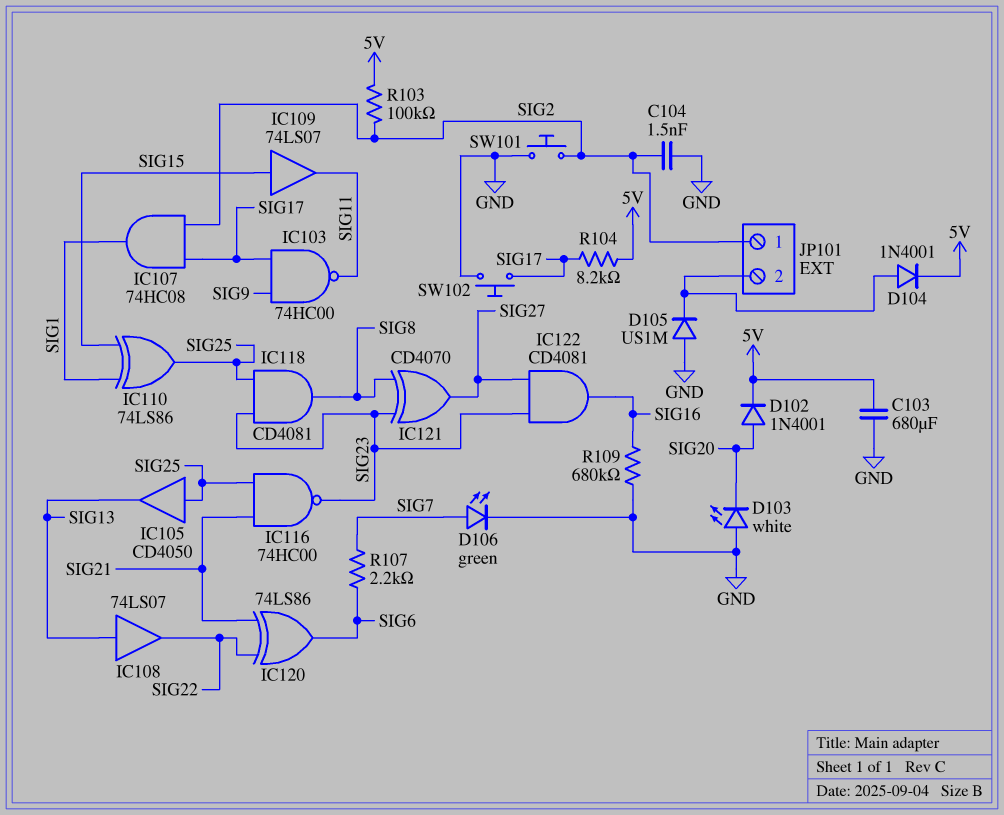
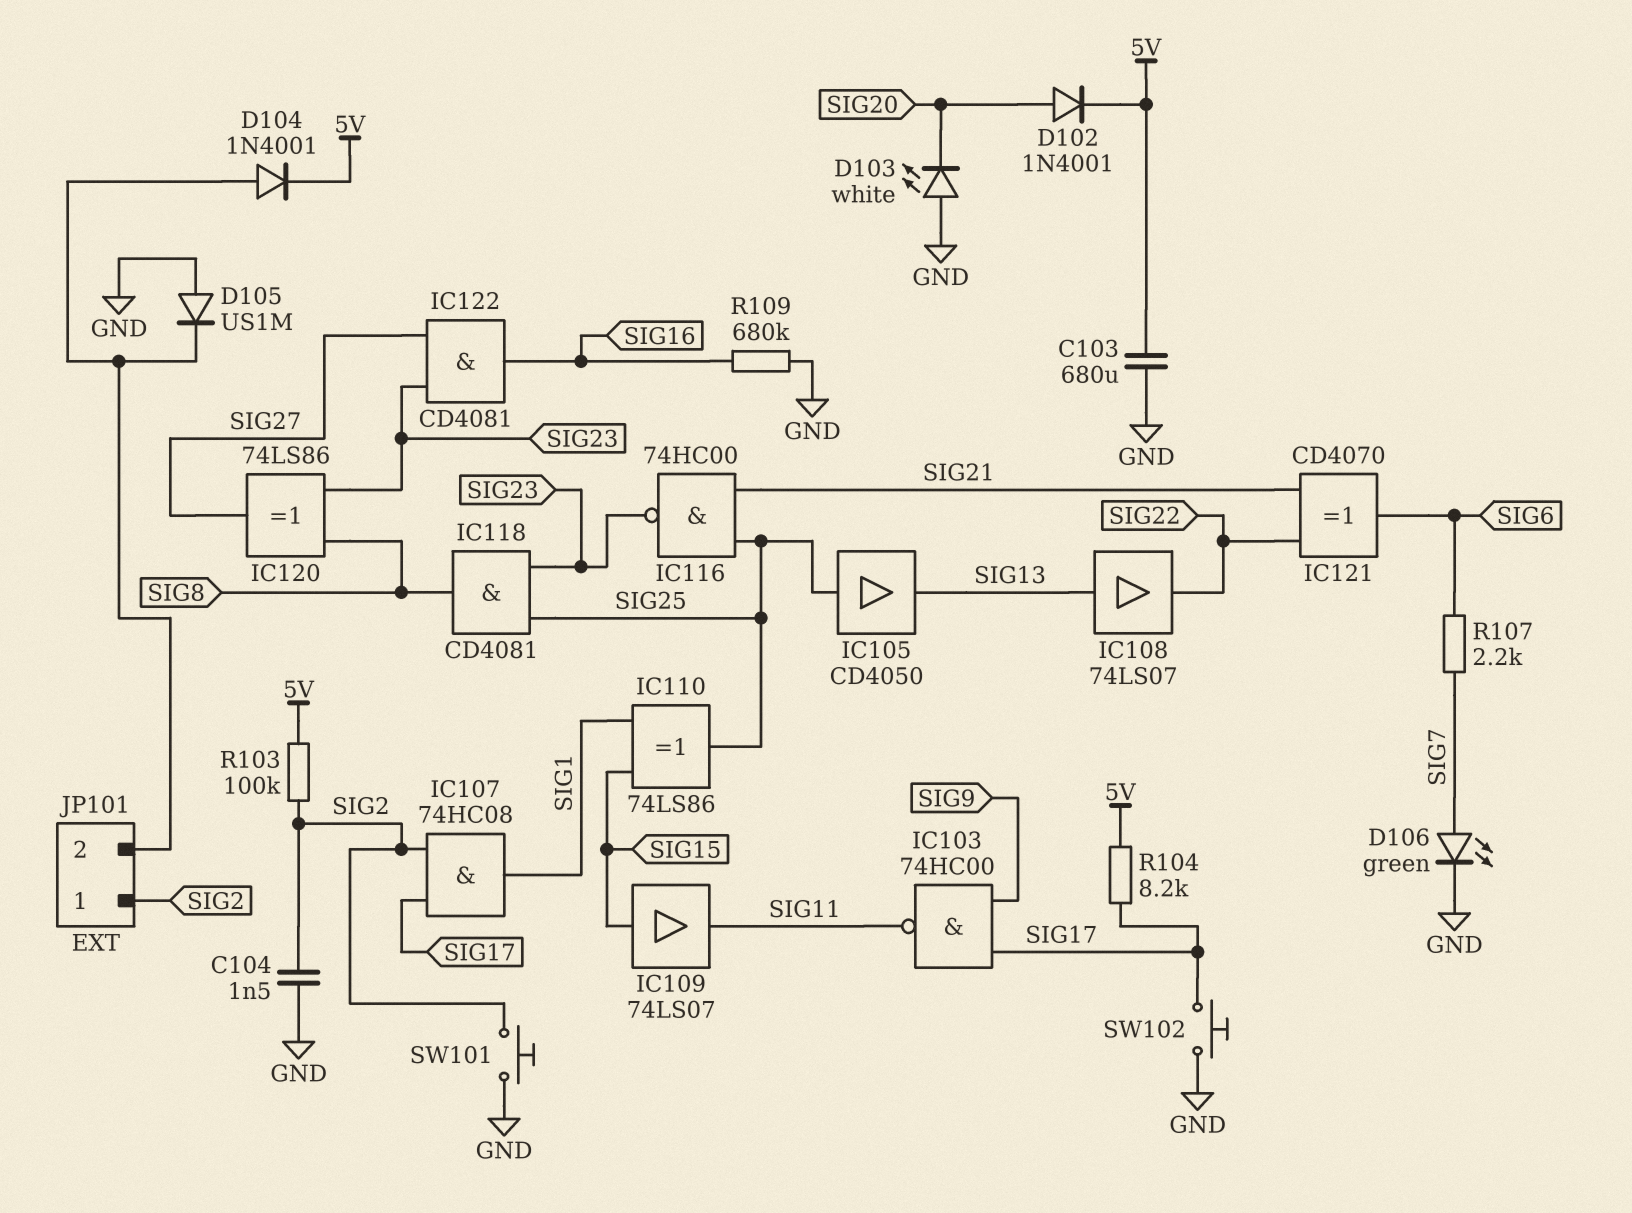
IC120: XOR 74LS86 (in SIG21, in SIG22, out SIG6) -> XOR 74LS86 (in SIG8, in SIG23, out SIG27)
IC121: XOR CD4070 (in SIG8, in SIG23, out SIG27) -> XOR CD4070 (in SIG21, in SIG22, out SIG6)

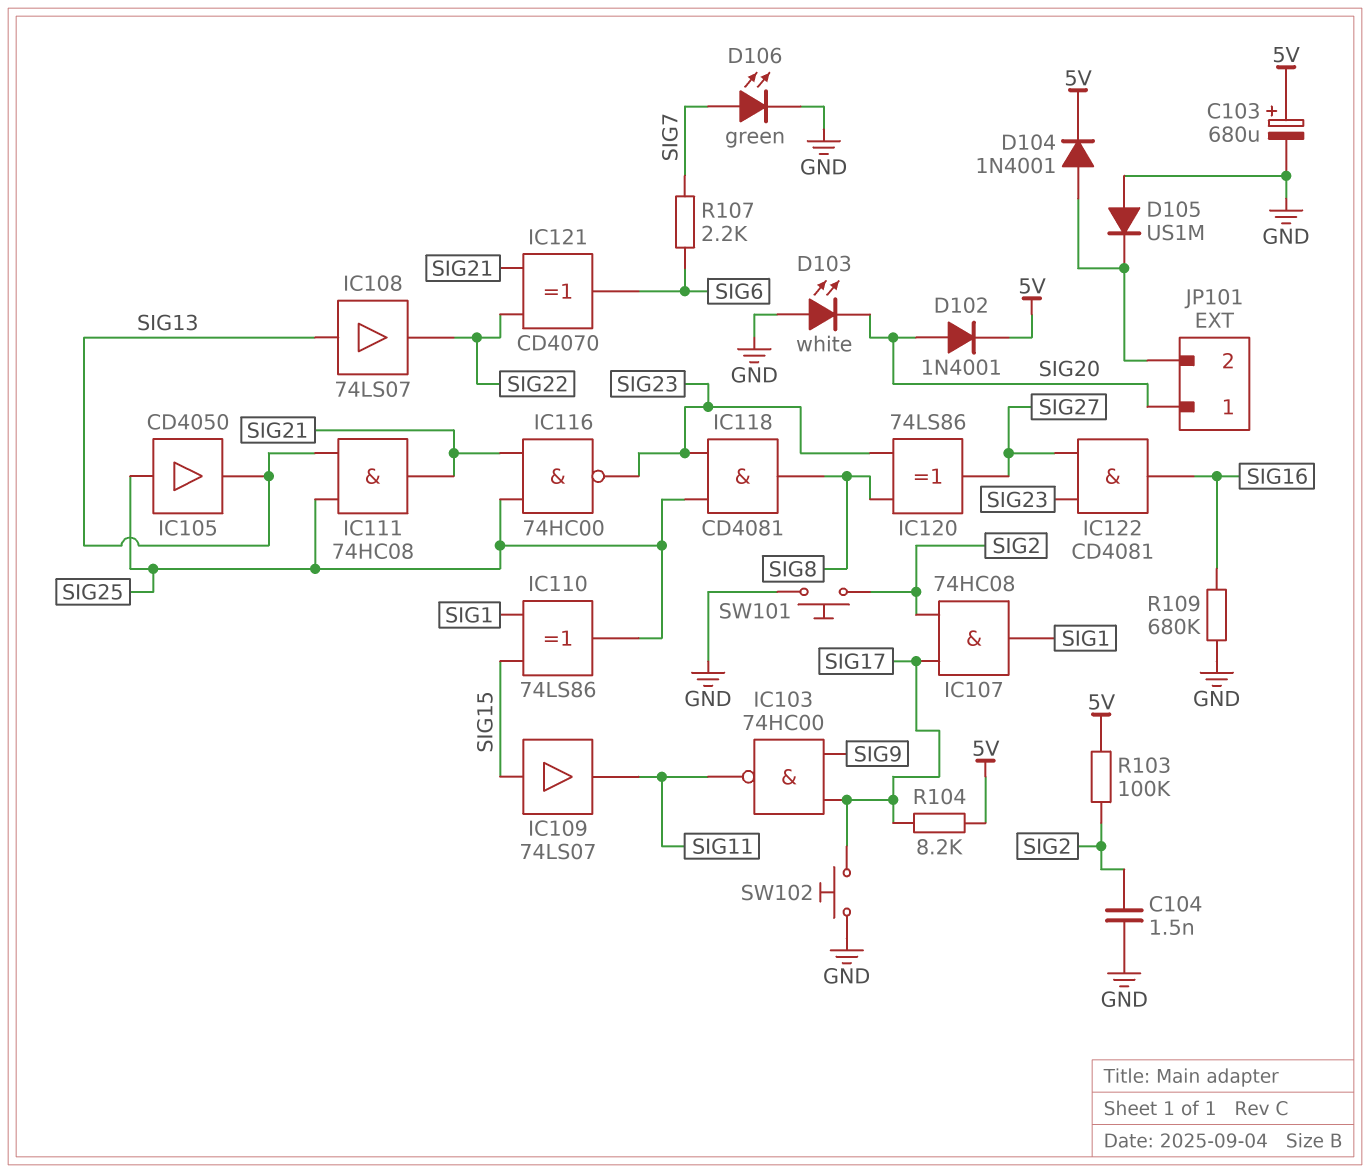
C103: 680uF (5V, GND) -> 680uF (plus 5V, minus GND)
IC111: none -> AND 74HC08 (in SIG13, in SIG25, out SIG21)
JP101 pin 1: SIG2 -> SIG20

